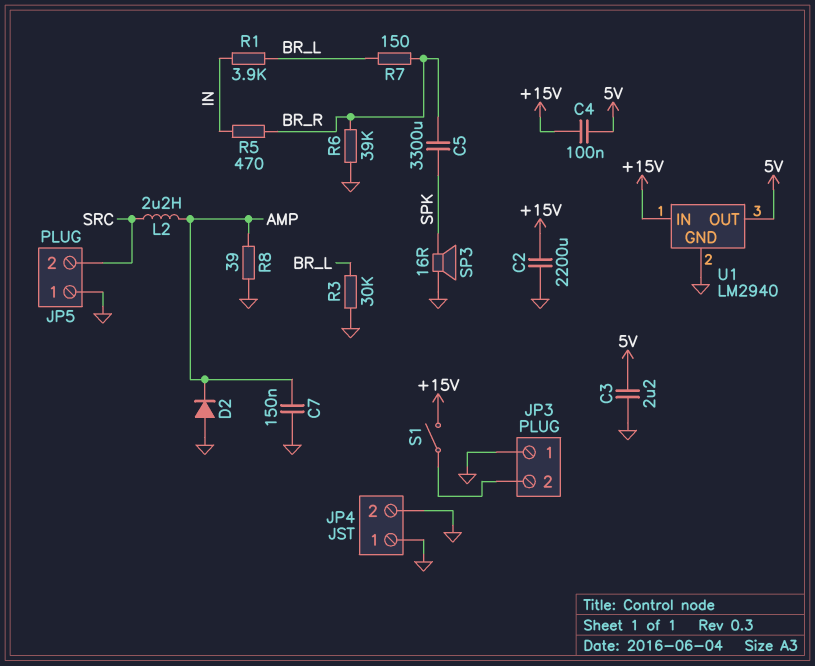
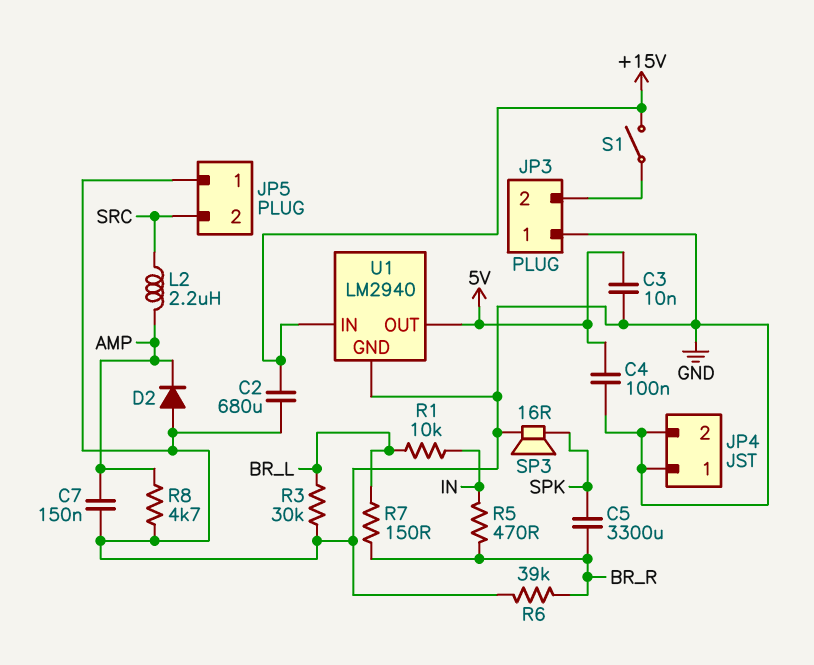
C2: 2200uF (+15V, GND) -> 680uF (+15V, GND)
C3: 2.2uF (5V, GND) -> 10nF (5V, GND)
C4: 100nF (+15V, 5V) -> 100nF (5V, GND)
R1: 3.9k (BR_L, IN) -> 10k (BR_L, IN)
R8: 39 (AMP, GND) -> 4.7k (AMP, GND)

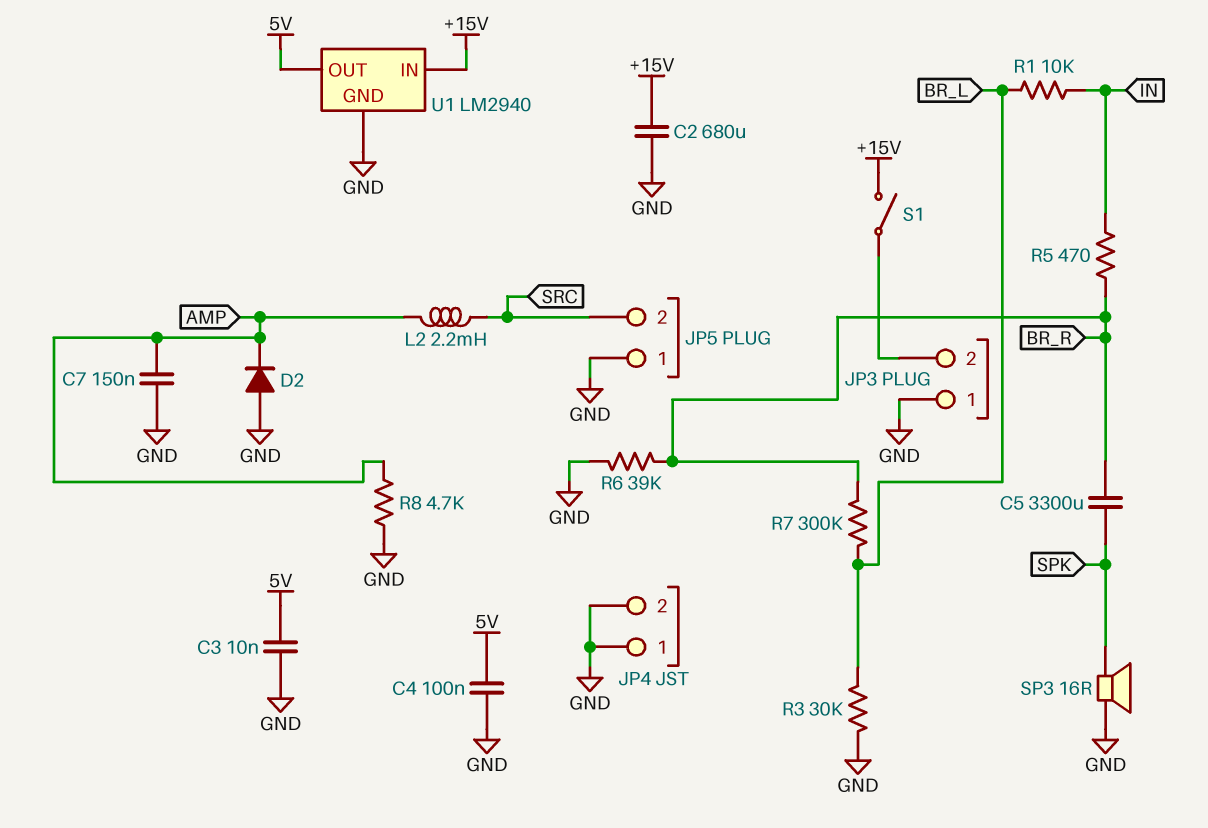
L2: 2.2uH (AMP, SRC) -> 2.2mH (AMP, SRC)
R7: 150 (BR_L, BR_R) -> 300k (BR_L, BR_R)

